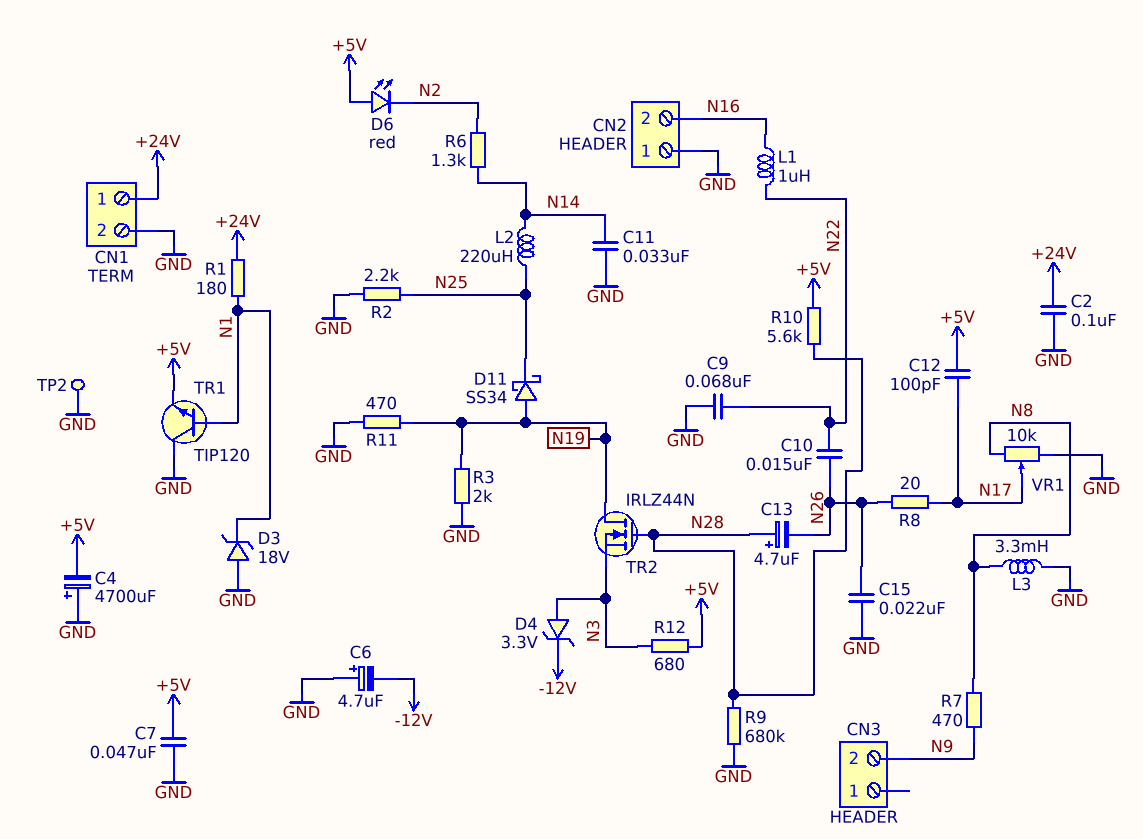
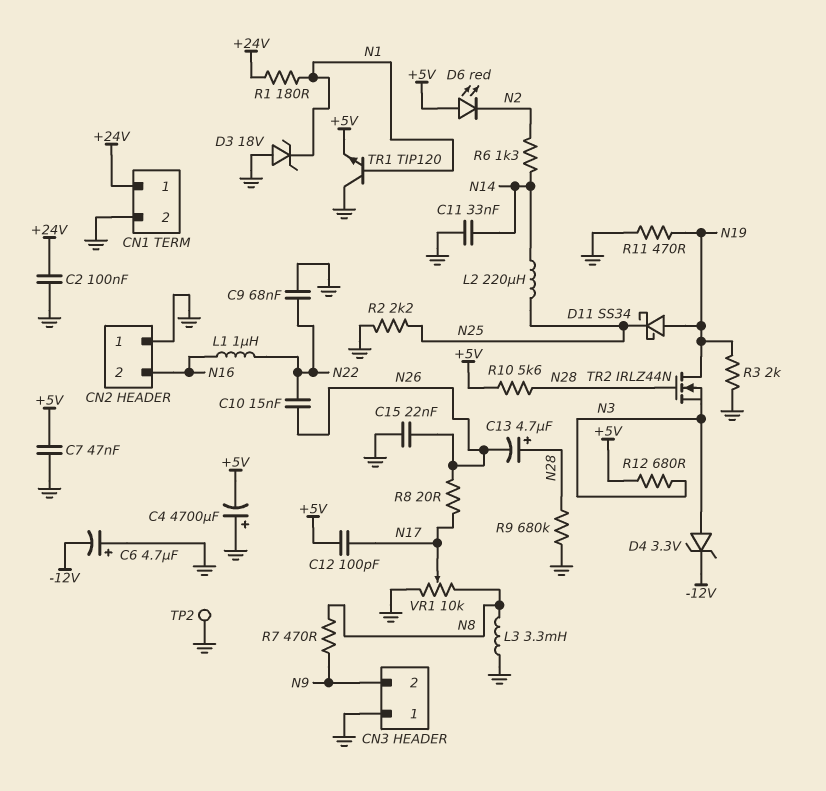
CN3 pin 1: none -> GND

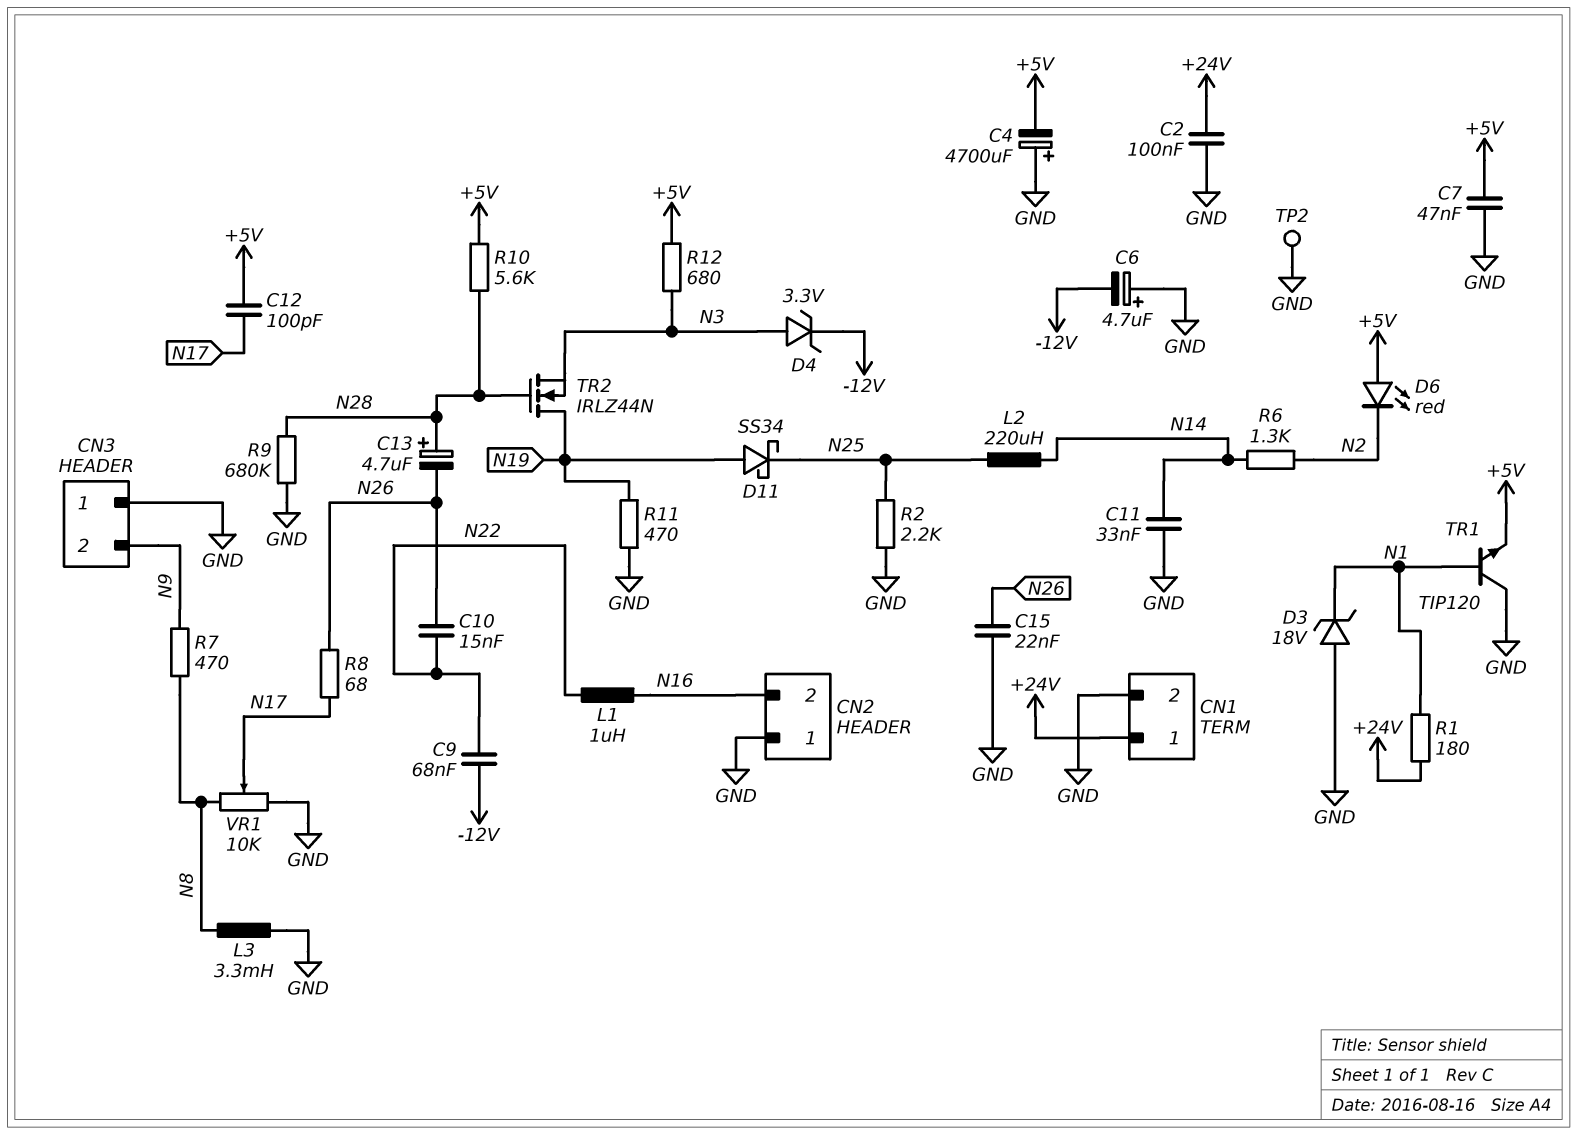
C9: 68nF (GND, N22) -> 68nF (-12V, N22)
R3: 2k (GND, N19) -> none
R8: 20 (N17, N26) -> 68 (N17, N26)

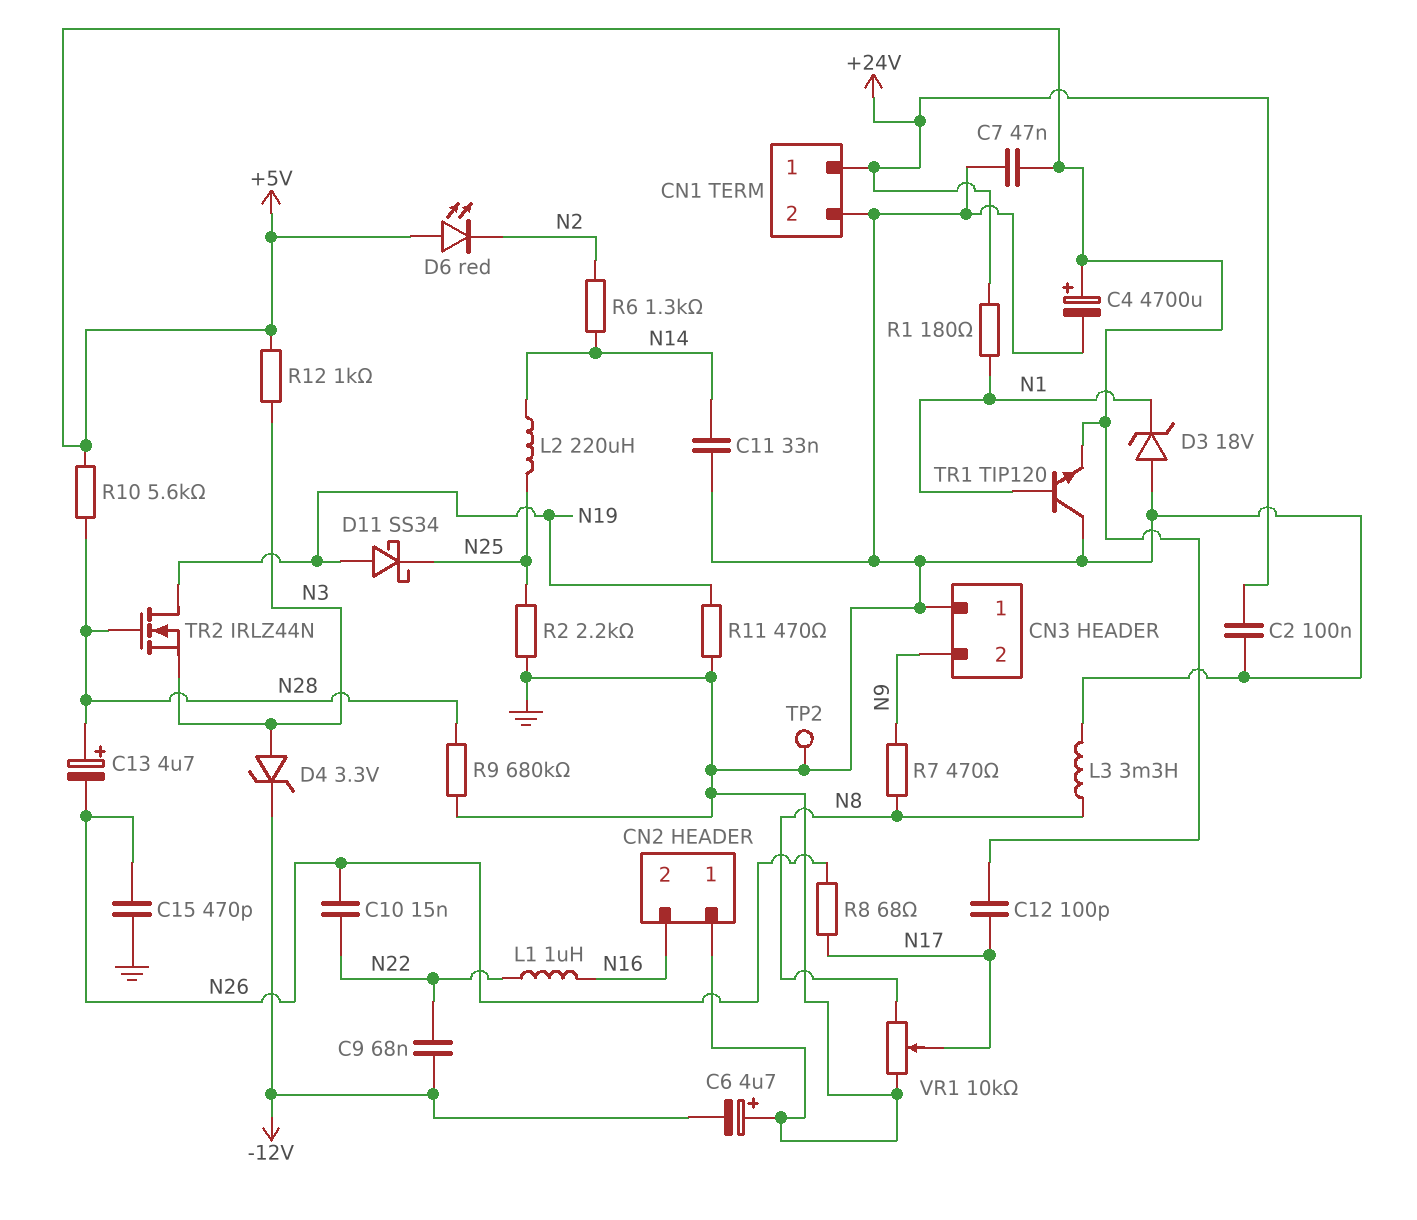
C4: 4700uF (plus GND, minus +5V) -> 4700uF (plus +5V, minus GND)
C15: 22nF (GND, N26) -> 470pF (GND, N26)
R12: 680 (+5V, N3) -> 1k (+5V, N3)

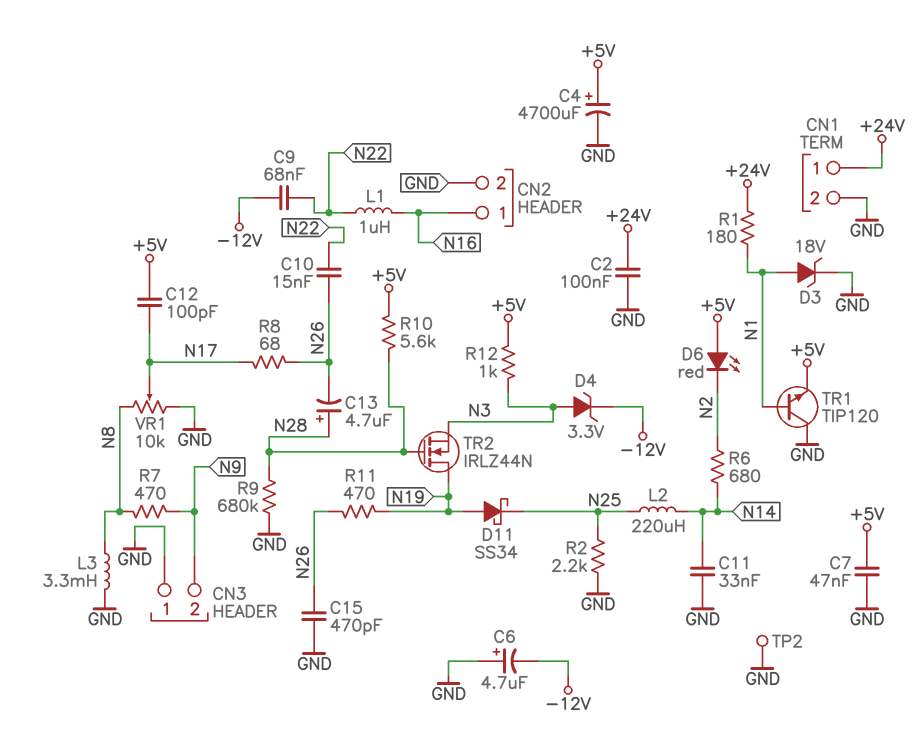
CN2 pin 1: GND -> N16
CN2 pin 2: N16 -> GND
D3: zener 18V (A GND, K N1) -> zener 18V (A N1, K GND)
R6: 1.3k (N2, N14) -> 680 (N2, N14)
R11: 470 (GND, N19) -> 470 (N19, N26)

